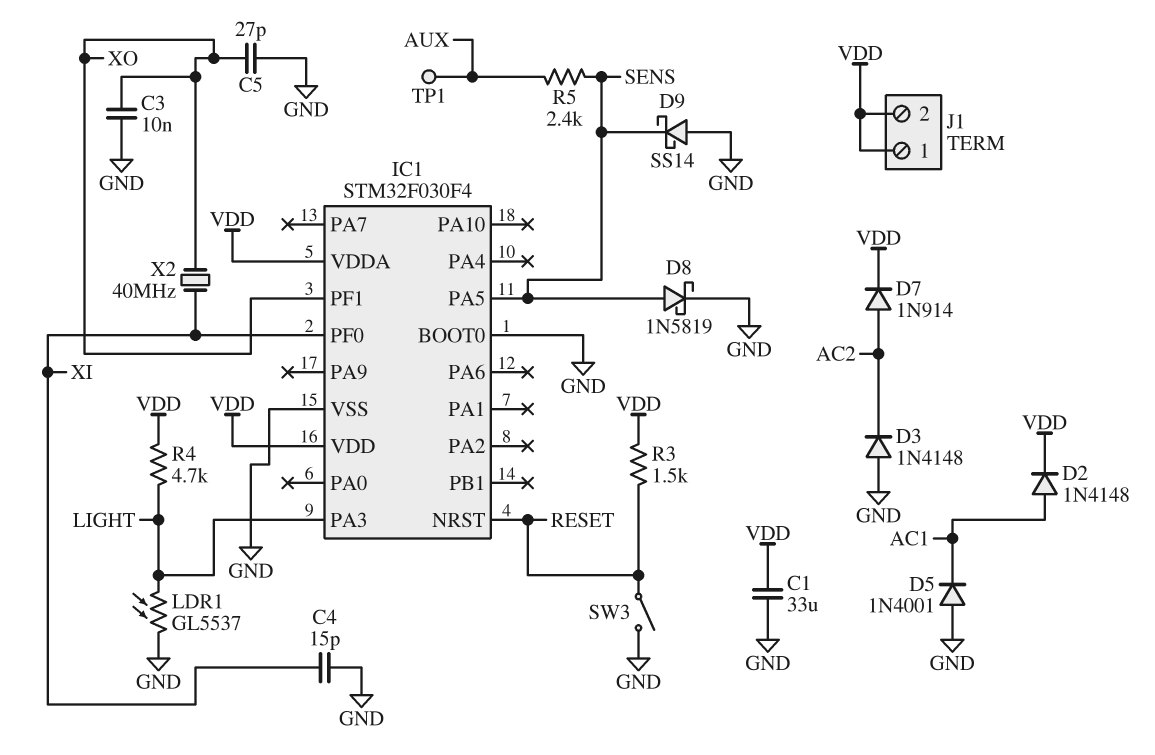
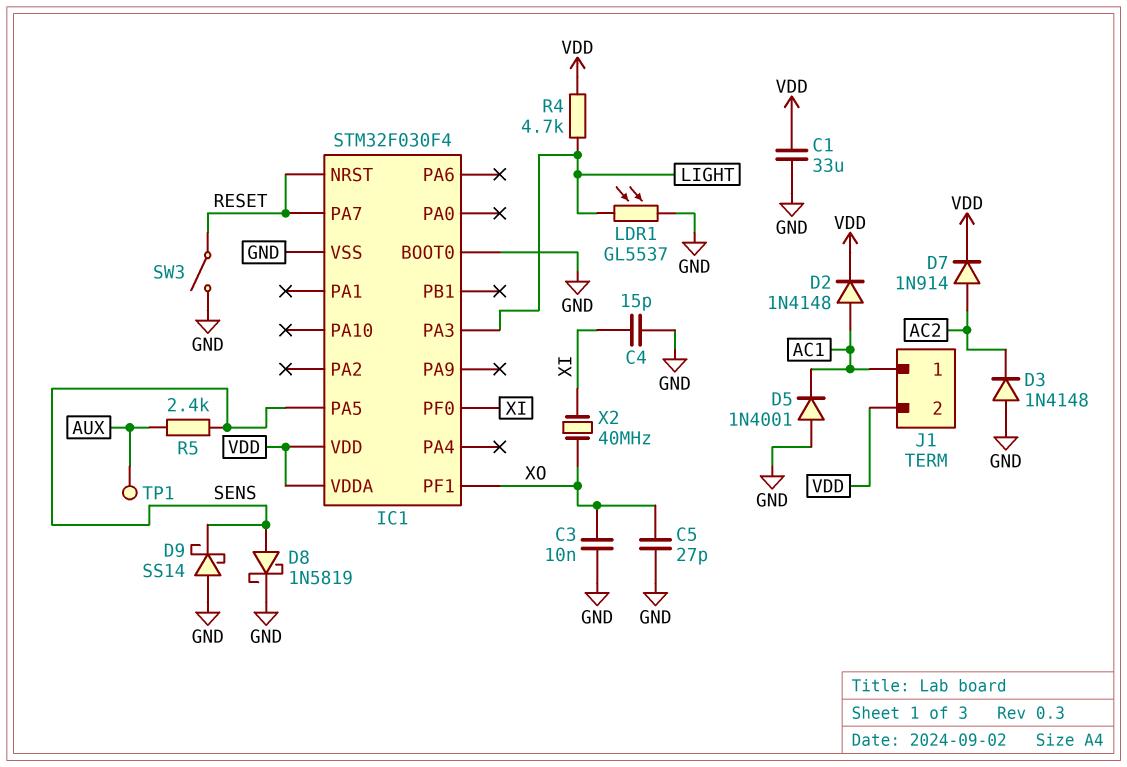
IC1 pin PA7: none -> RESET
J1 pin 1: VDD -> AC1
R3: 1.5k (RESET, VDD) -> none

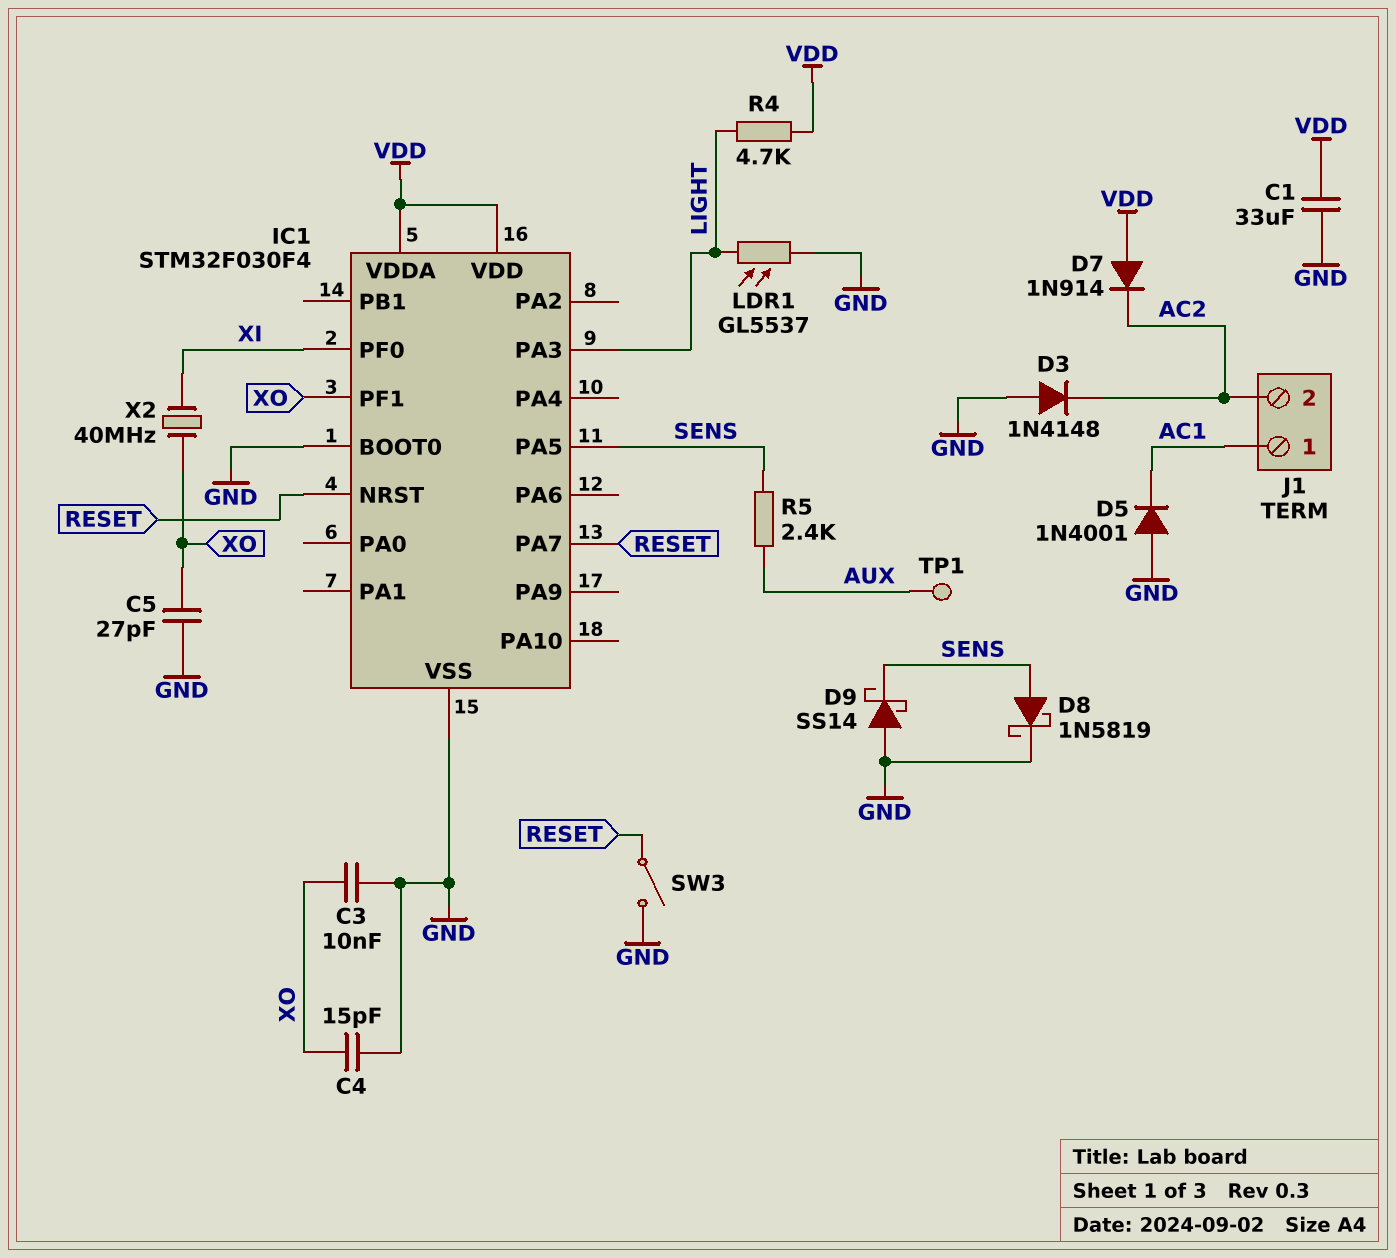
C4: 15pF (GND, XI) -> 15pF (GND, XO)
D2: diode 1N4148 (A AC1, K VDD) -> none
D7: diode 1N914 (A AC2, K VDD) -> diode 1N914 (A VDD, K AC2)
J1 pin 2: VDD -> AC2

